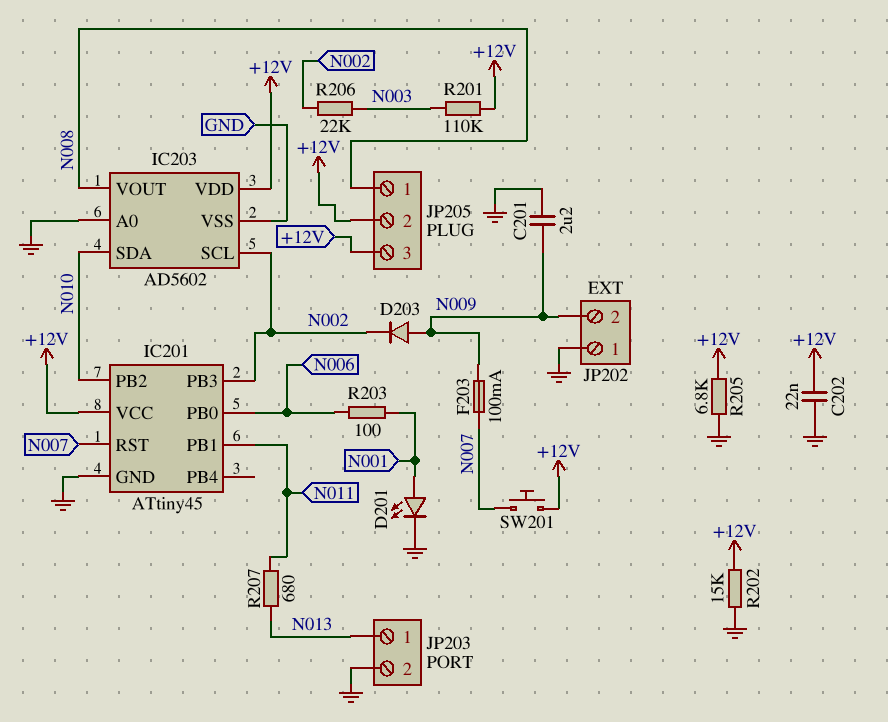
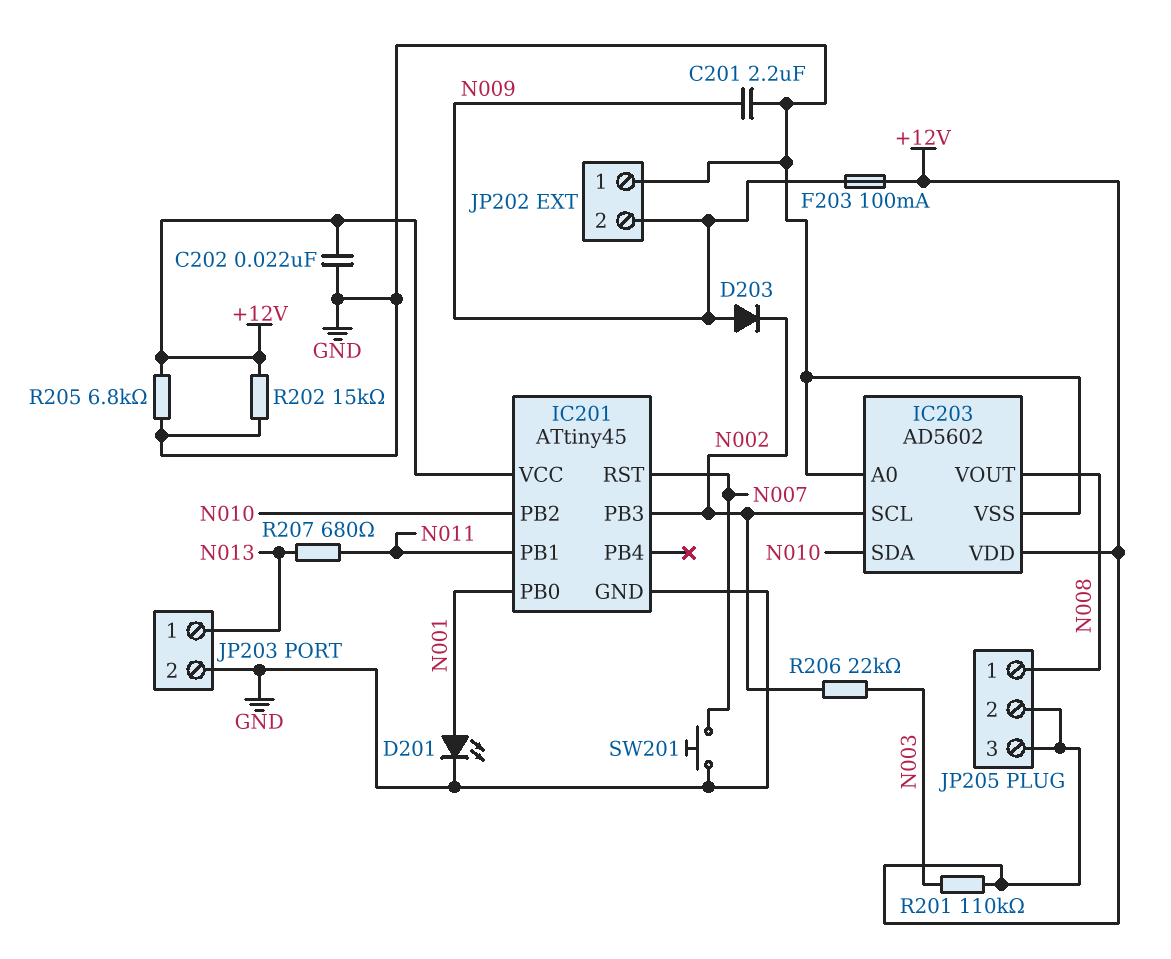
F203: 100mA (N007, N009) -> 100mA (+12V, N009)
IC201 pin PB0: N006 -> N001
R203: 100 (N001, N006) -> none
SW201: button (+12V, N007) -> button (GND, N007)

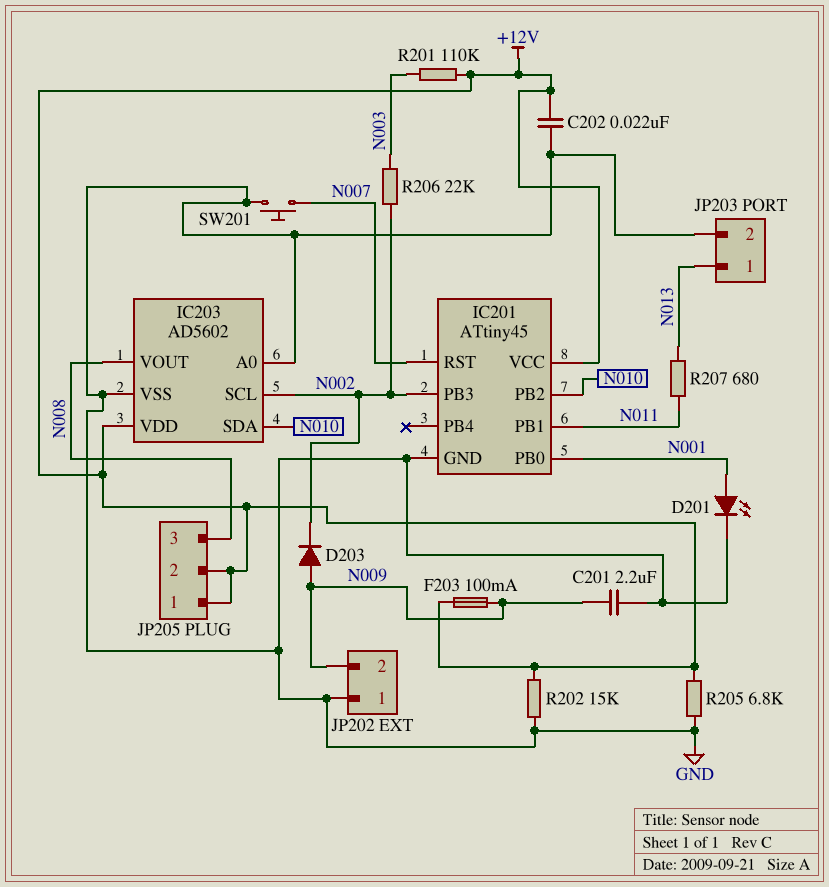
JP205 pin 1: N008 -> +12V
JP205 pin 3: +12V -> N008

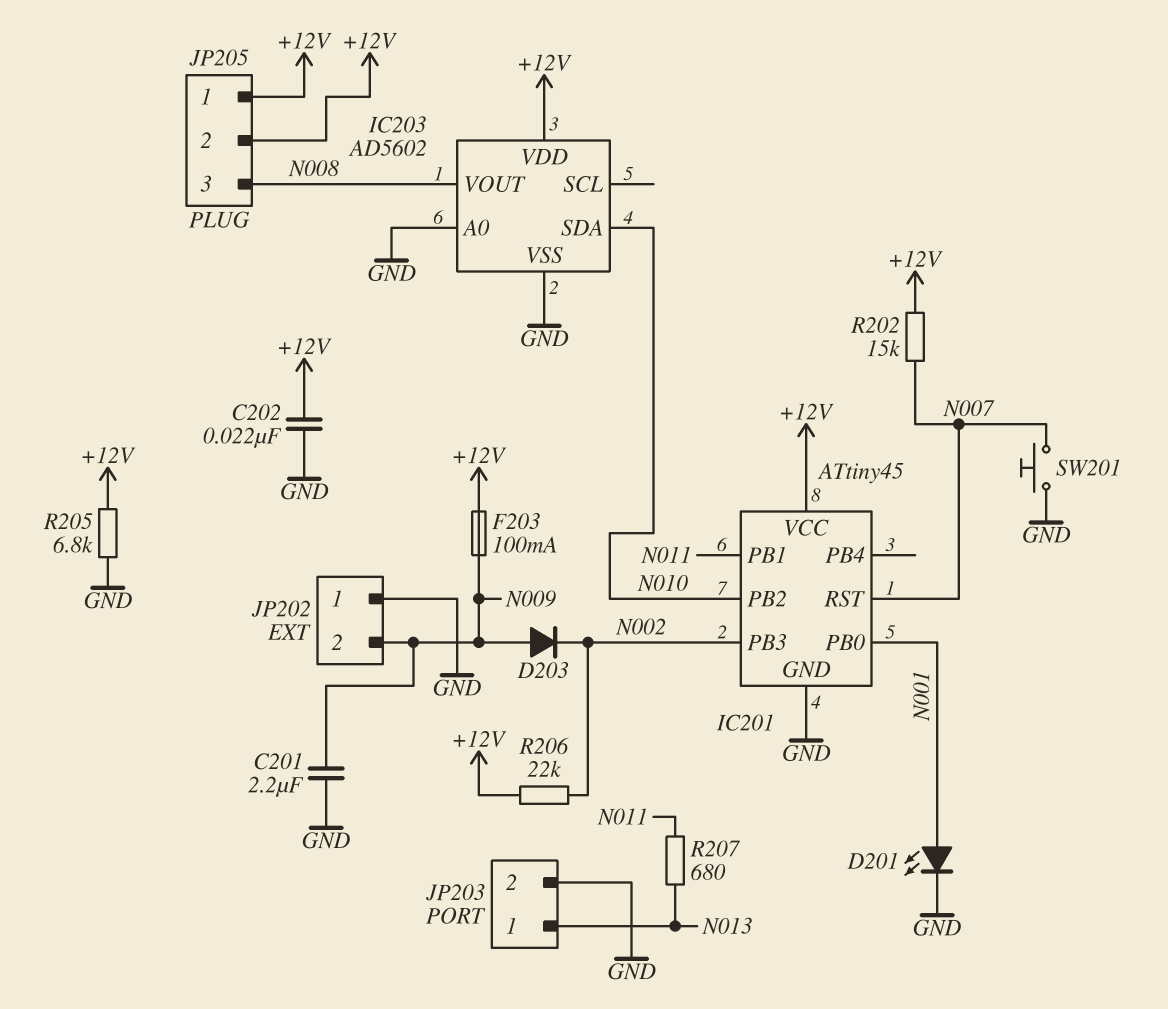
IC203 pin SCL: N002 -> none
R201: 110k (+12V, N003) -> none
R202: 15k (+12V, GND) -> 15k (+12V, N007)
R206: 22k (N002, N003) -> 22k (+12V, N002)

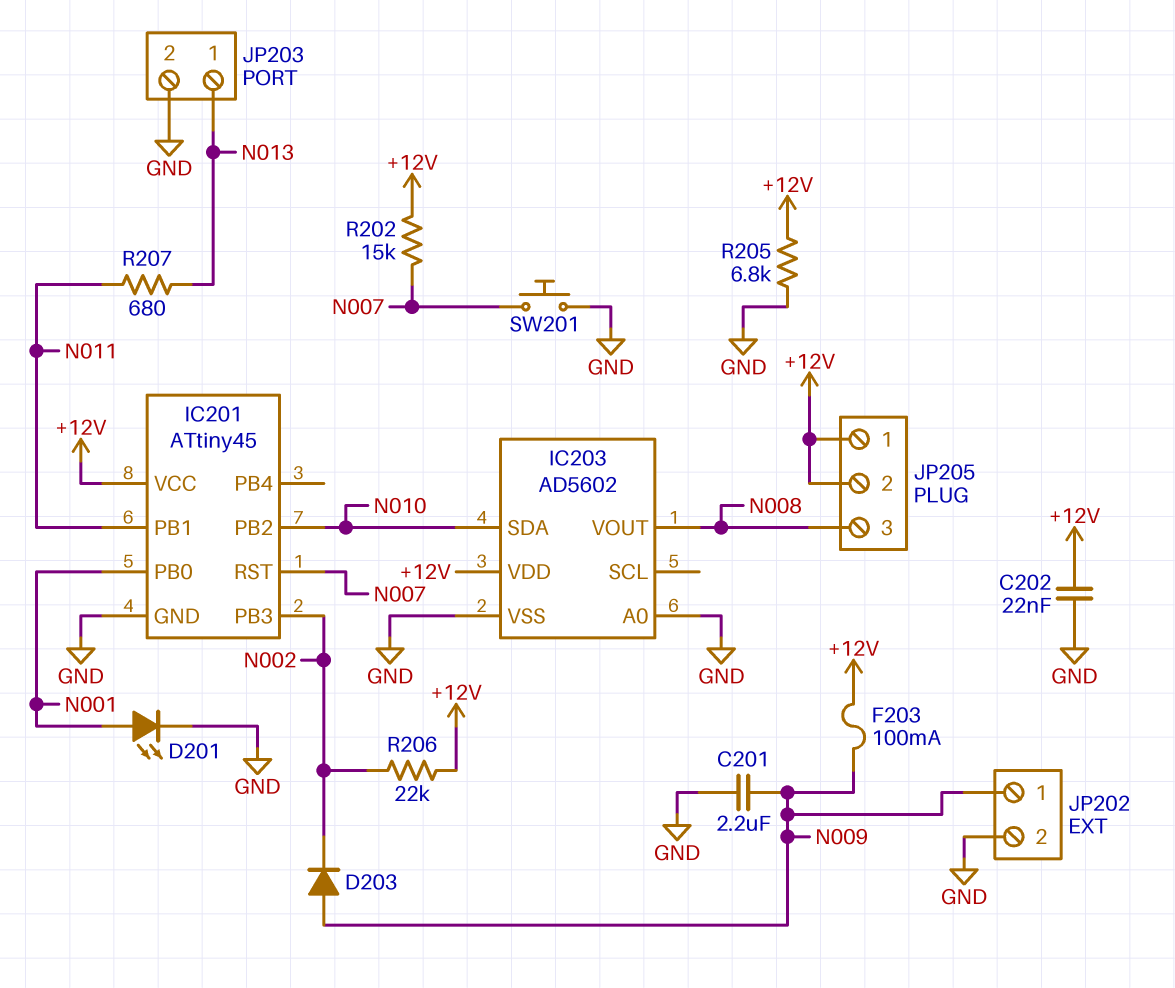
JP202 pin 1: GND -> N009
JP202 pin 2: N009 -> GND

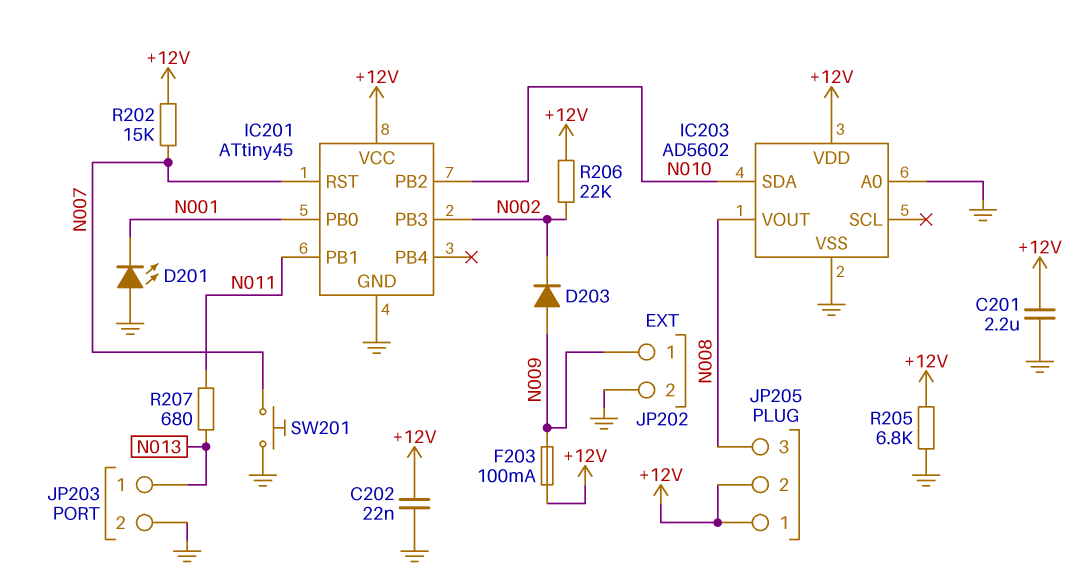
C201: 2.2uF (GND, N009) -> 2.2uF (+12V, GND)
D201: LED (A N001, K GND) -> LED (A GND, K N001)

